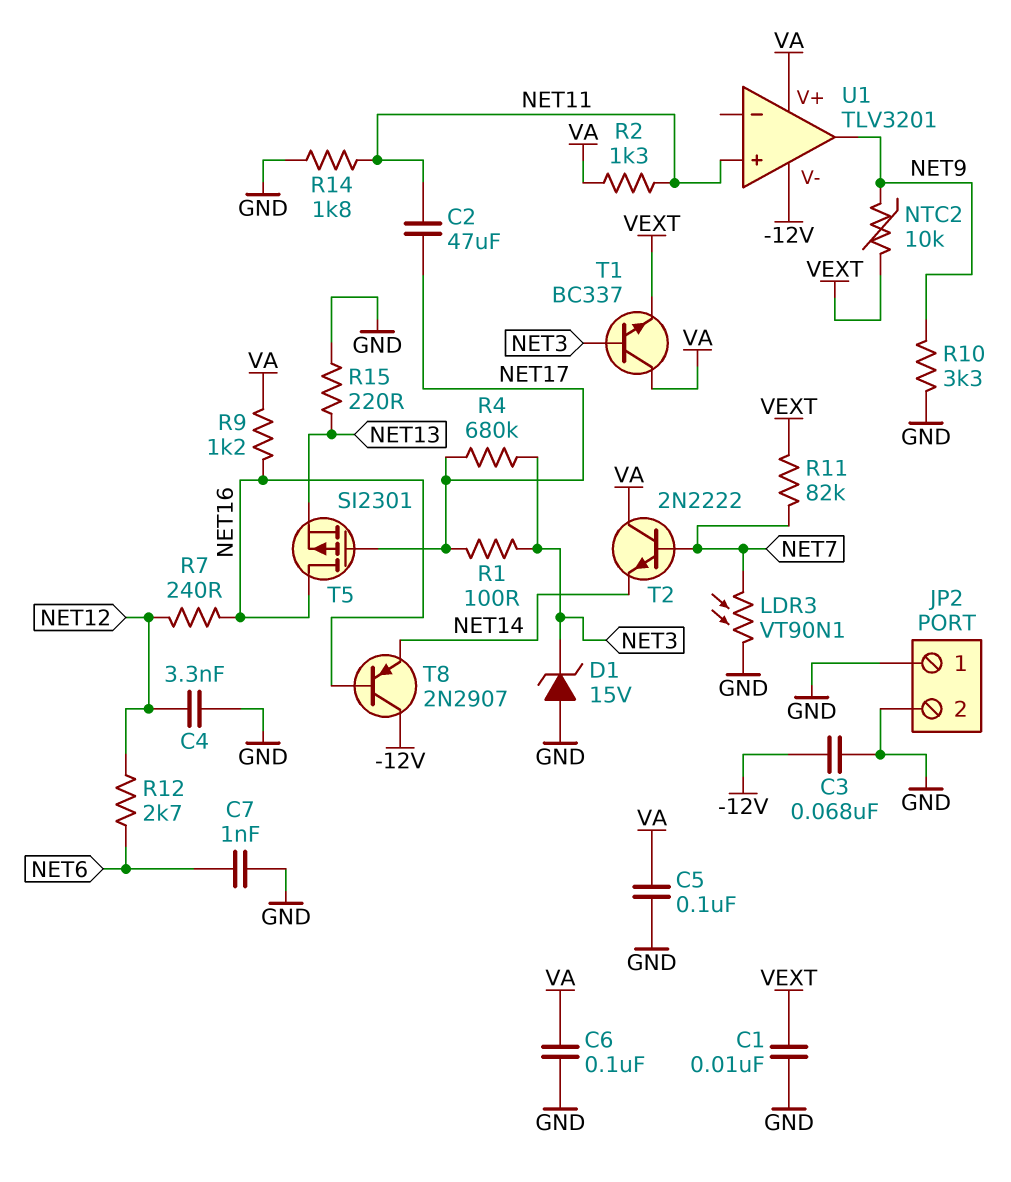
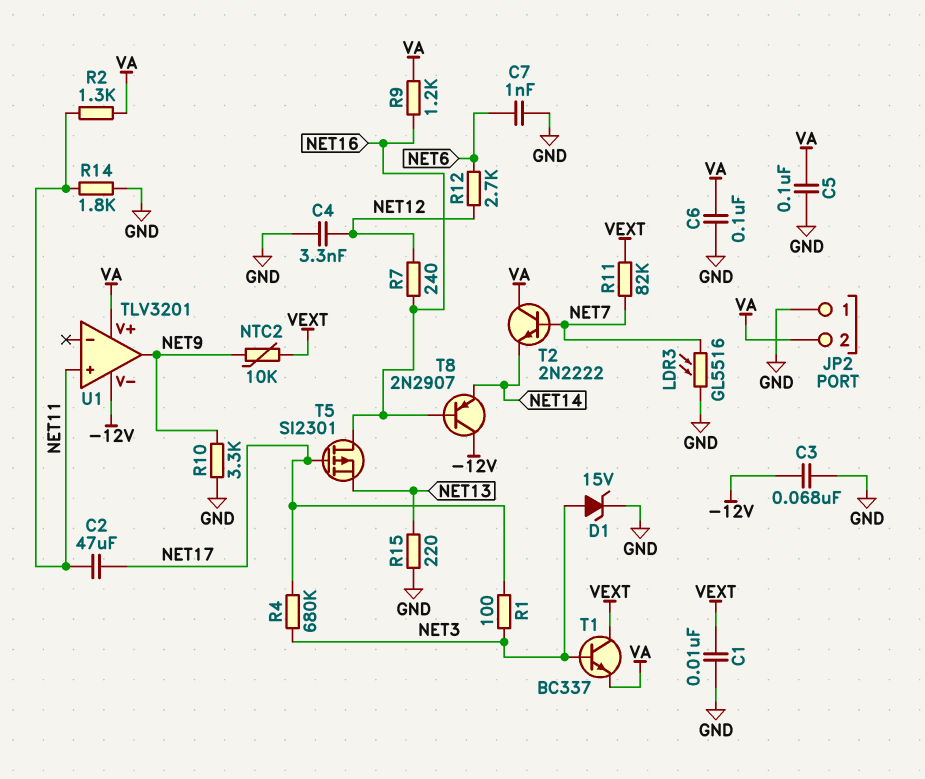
D1: zener 15V (A GND, K NET3) -> zener 15V (A NET3, K GND)
JP2 pin 2: GND -> VA
LDR3: VT90N1 (GND, NET7) -> GL5516 (GND, NET7)
T1: NPN BC337 (B NET3, C VA, E VEXT) -> NPN BC337 (B NET3, C VEXT, E VA)

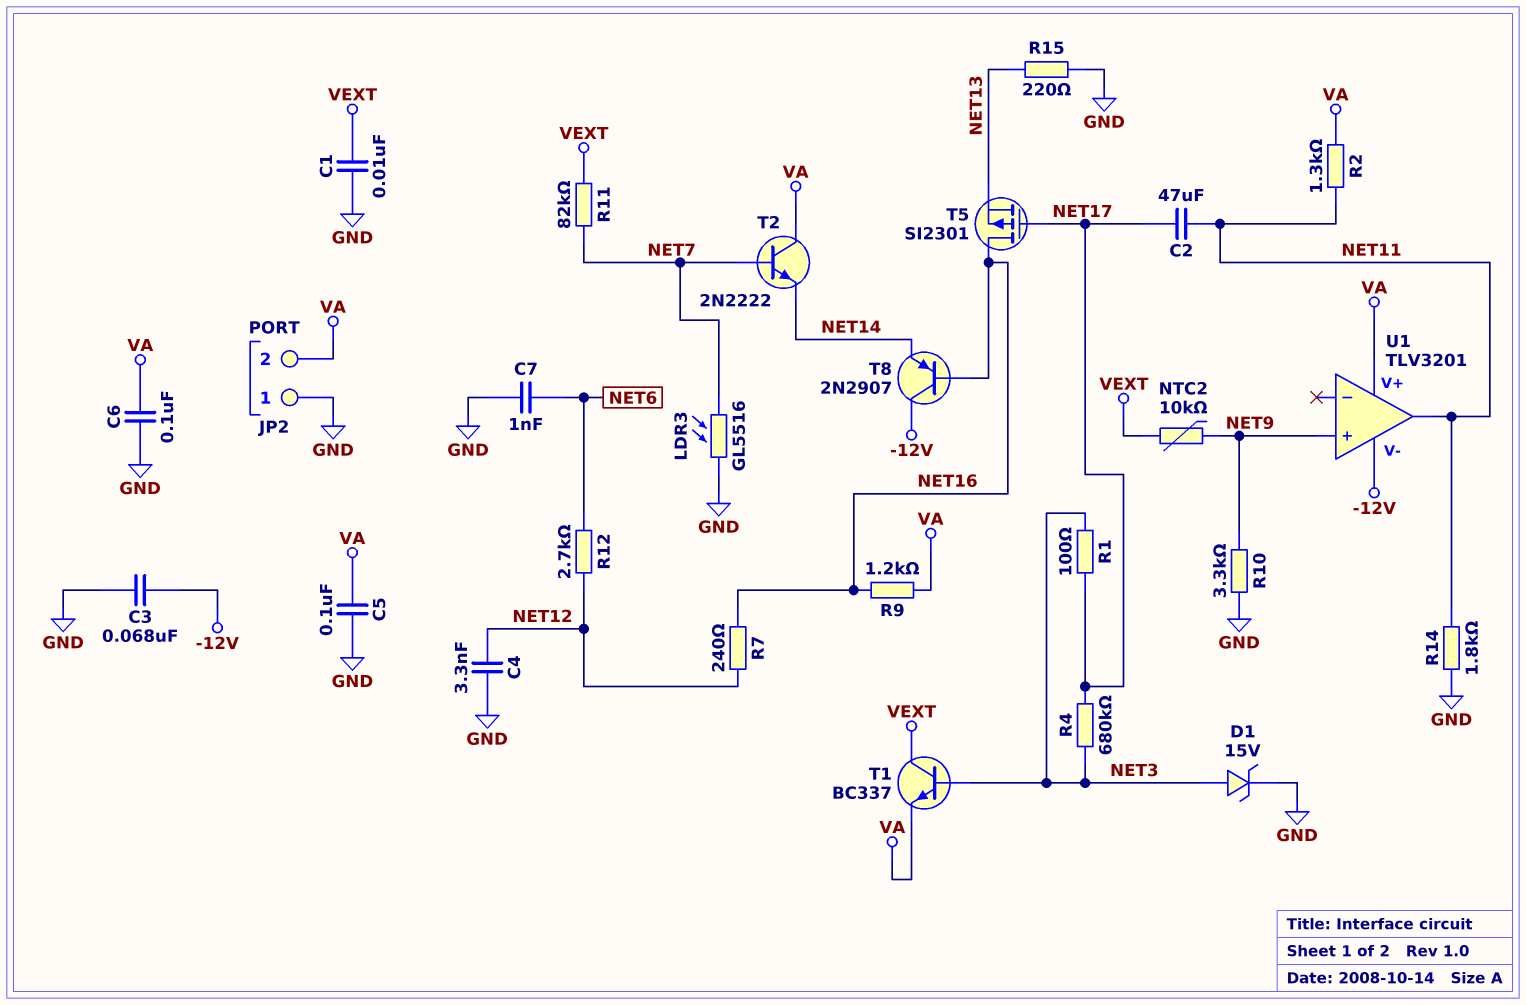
U1 pin in+: NET11 -> NET9
U1 pin out: NET9 -> NET11

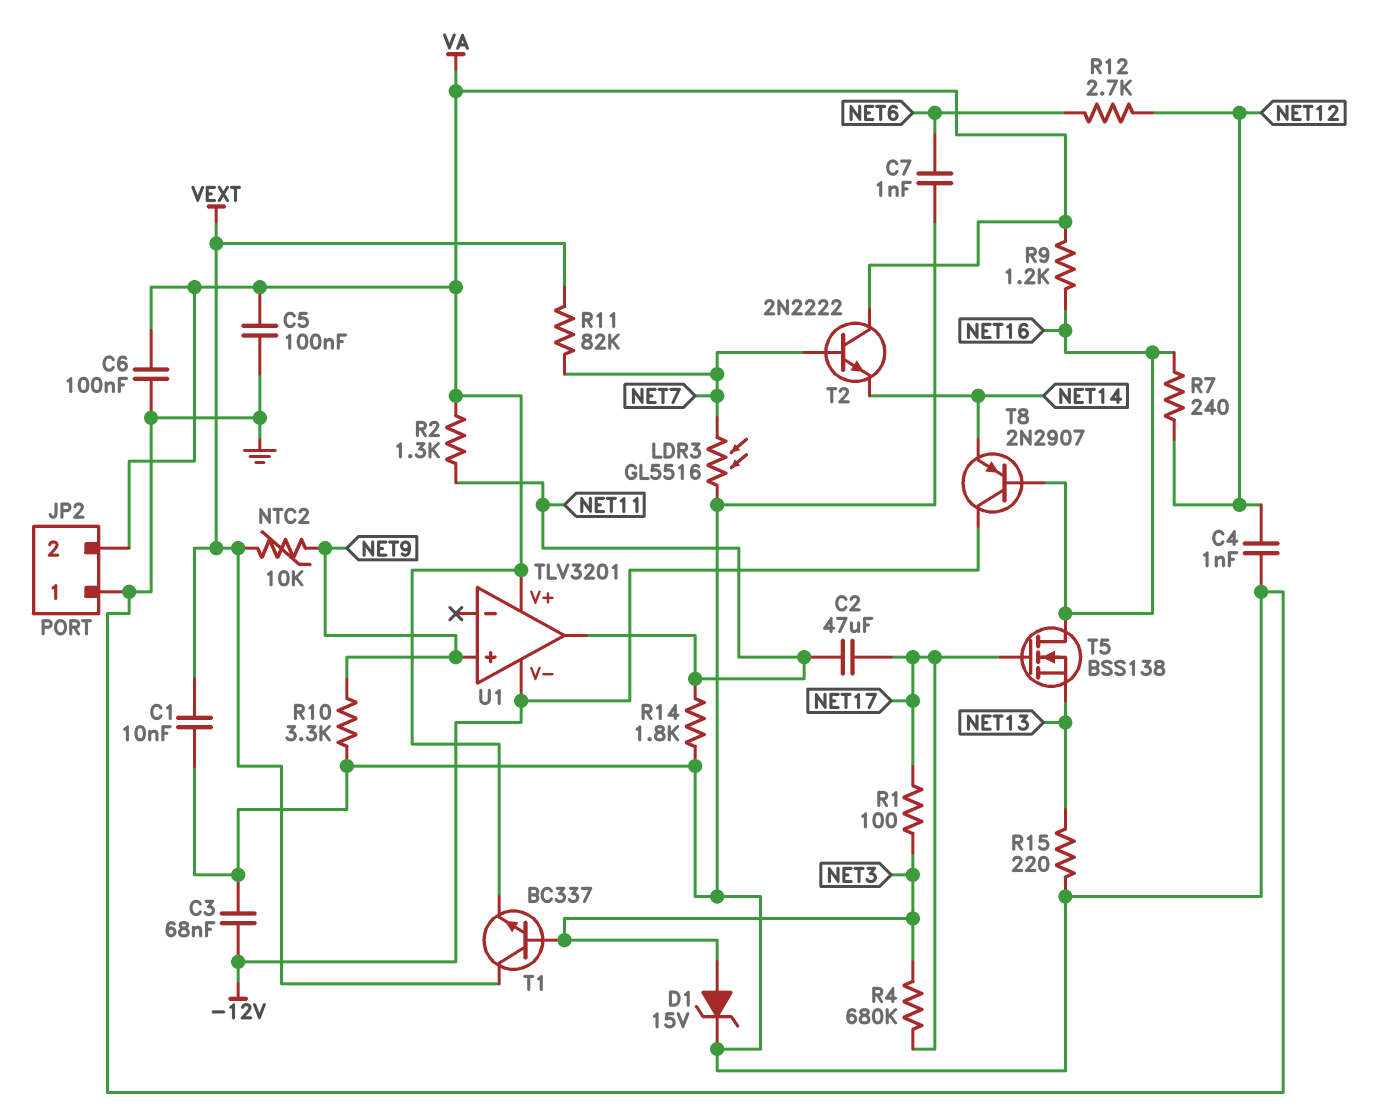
C4: 3.3nF (GND, NET12) -> 1nF (GND, NET12)
T5: PMOS SI2301 (G NET17, D NET16, S NET13) -> NMOS BSS138 (G NET17, D NET16, S NET13)

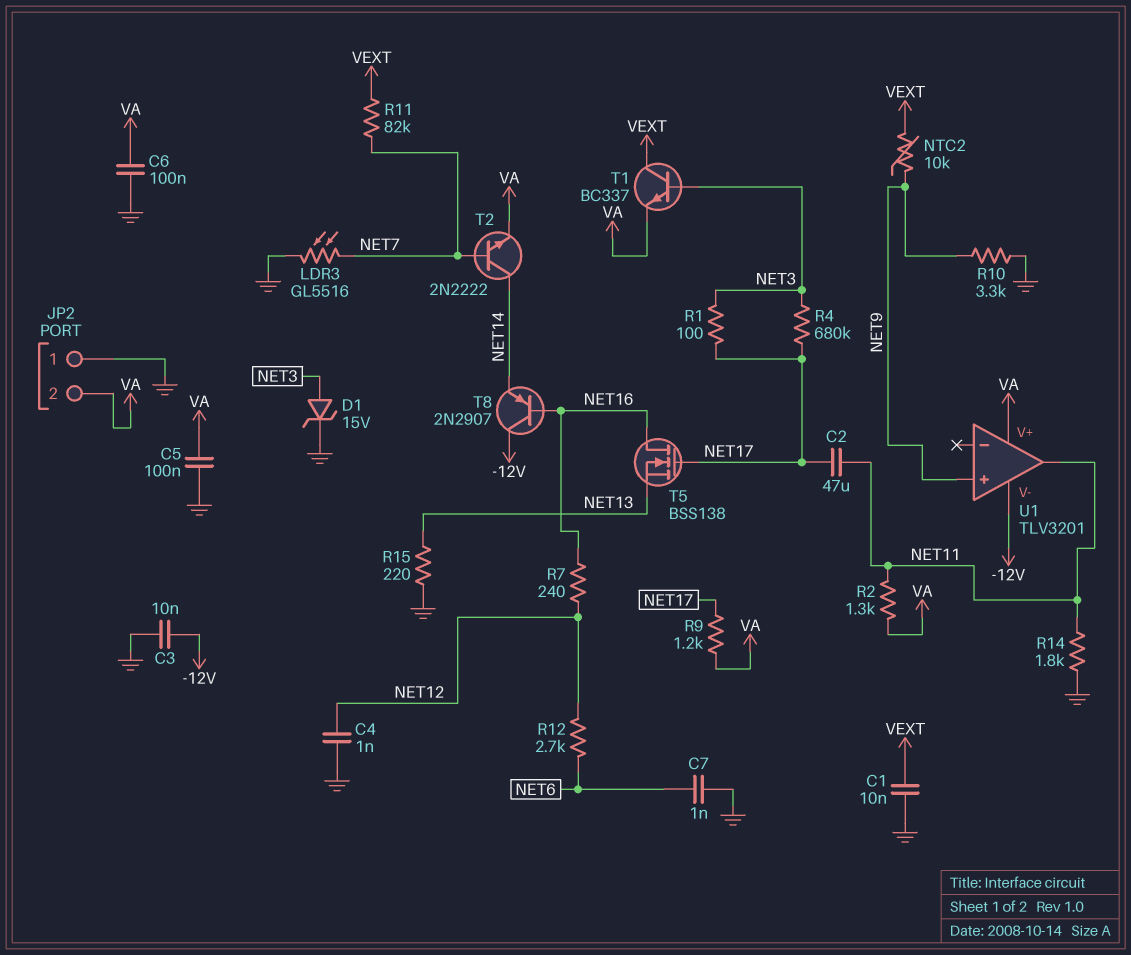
C3: 68nF (-12V, GND) -> 10nF (-12V, GND)
R9: 1.2k (NET16, VA) -> 1.2k (NET17, VA)
T2: NPN 2N2222 (B NET7, C VA, E NET14) -> NPN 2N2222 (B NET7, C NET14, E VA)

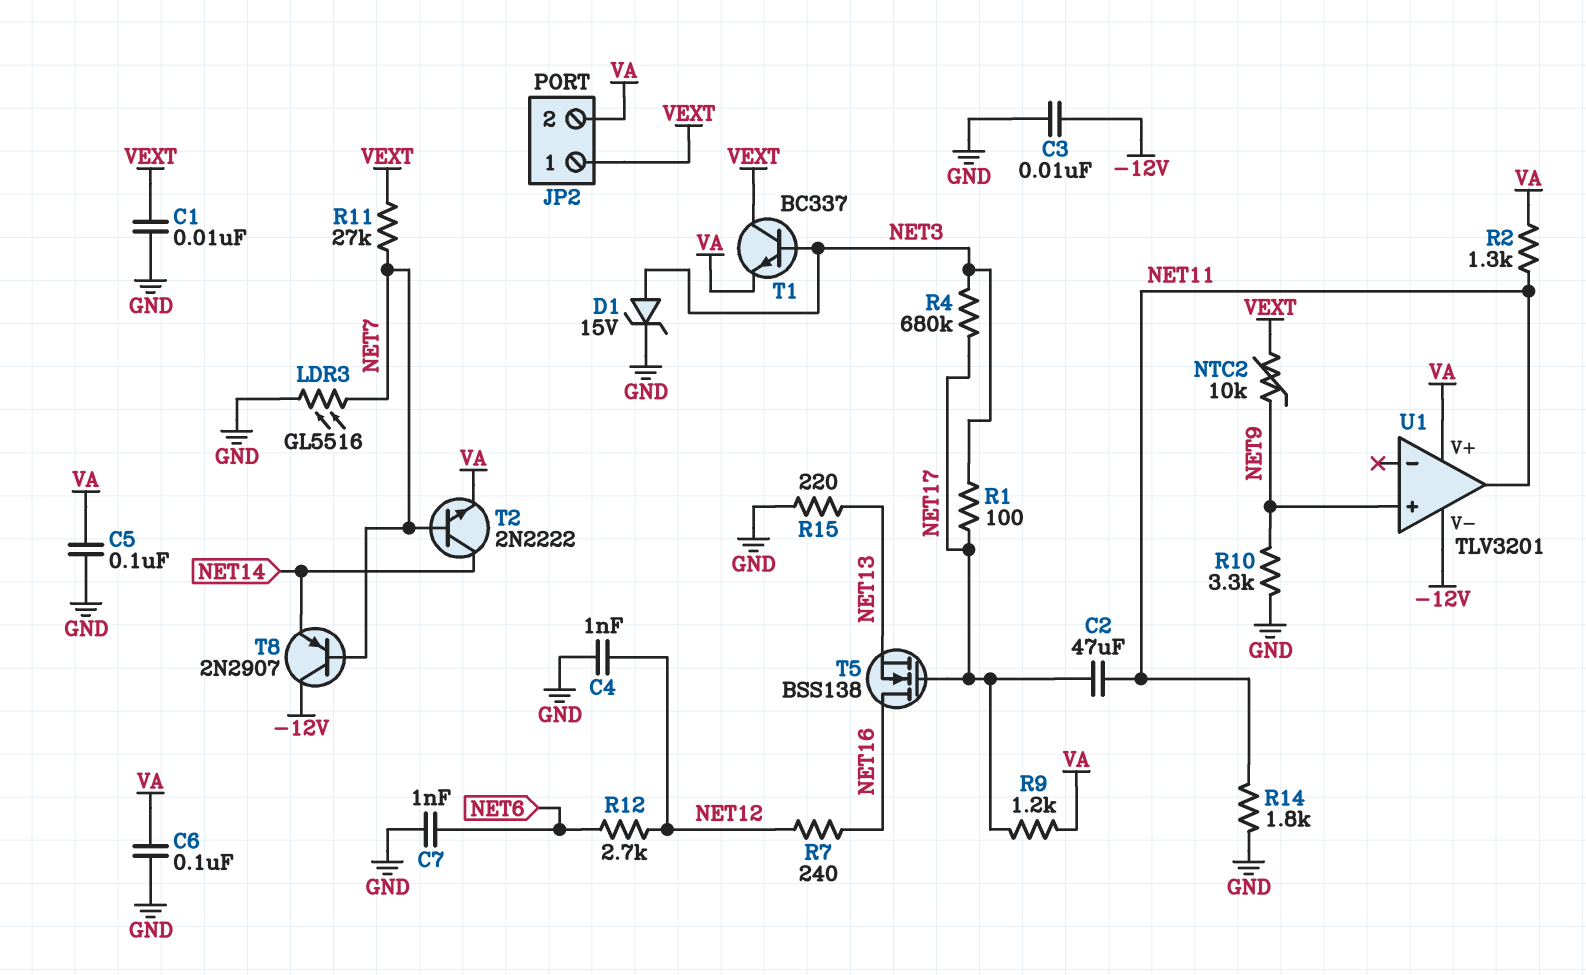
JP2 pin 1: GND -> VEXT
R11: 82k (NET7, VEXT) -> 27k (NET7, VEXT)
T8: PNP 2N2907 (B NET16, C -12V, E NET14) -> PNP 2N2907 (B NET7, C -12V, E NET14)

